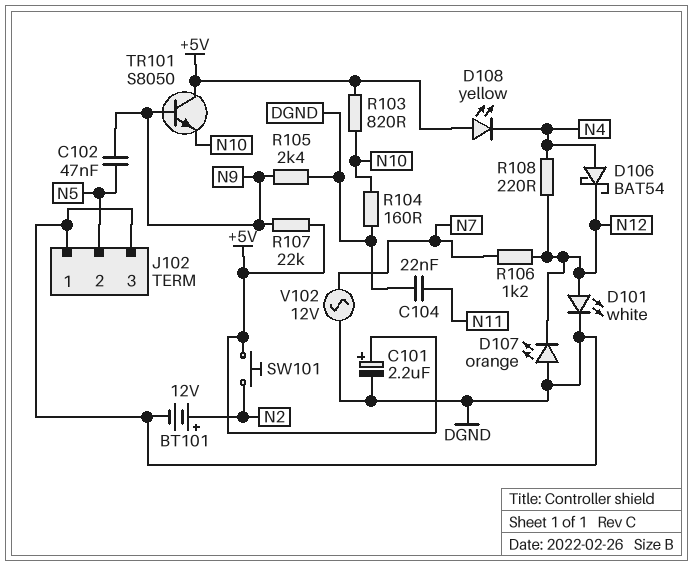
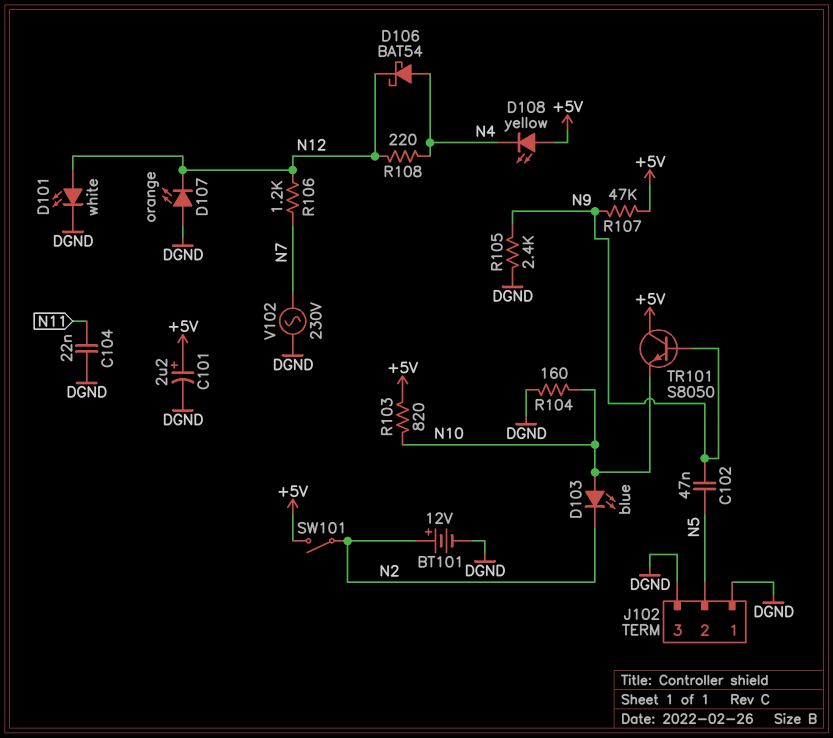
D103: none -> LED blue (A N10, K N2)
R107: 22k (+5V, N9) -> 47k (+5V, N9)
SW101: button (+5V, N2) -> switch (+5V, N2)
V102: AC 12V (DGND, N7) -> AC 230V (DGND, N7)

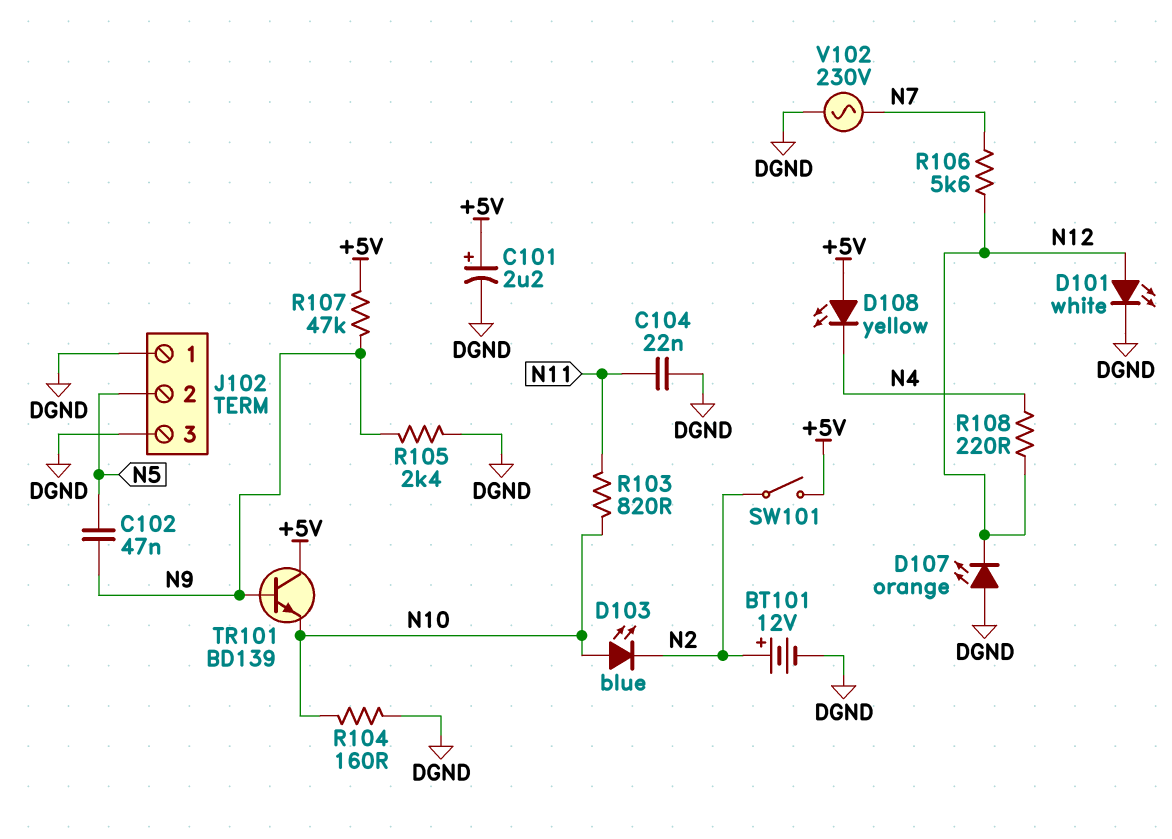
D106: schottky BAT54 (A N4, K N12) -> none
R103: 820 (+5V, N10) -> 820 (N10, N11)
R106: 1.2k (N7, N12) -> 5.6k (N7, N12)
TR101: NPN S8050 (B N9, C +5V, E N10) -> NPN BD139 (B N9, C +5V, E N10)

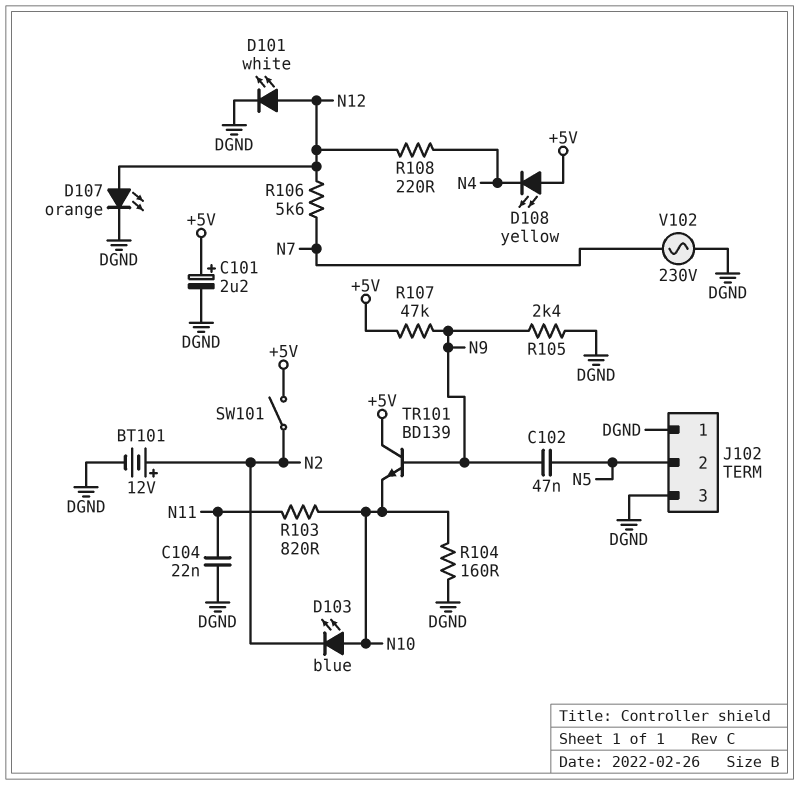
D107: LED orange (A DGND, K N12) -> LED orange (A N12, K DGND)

